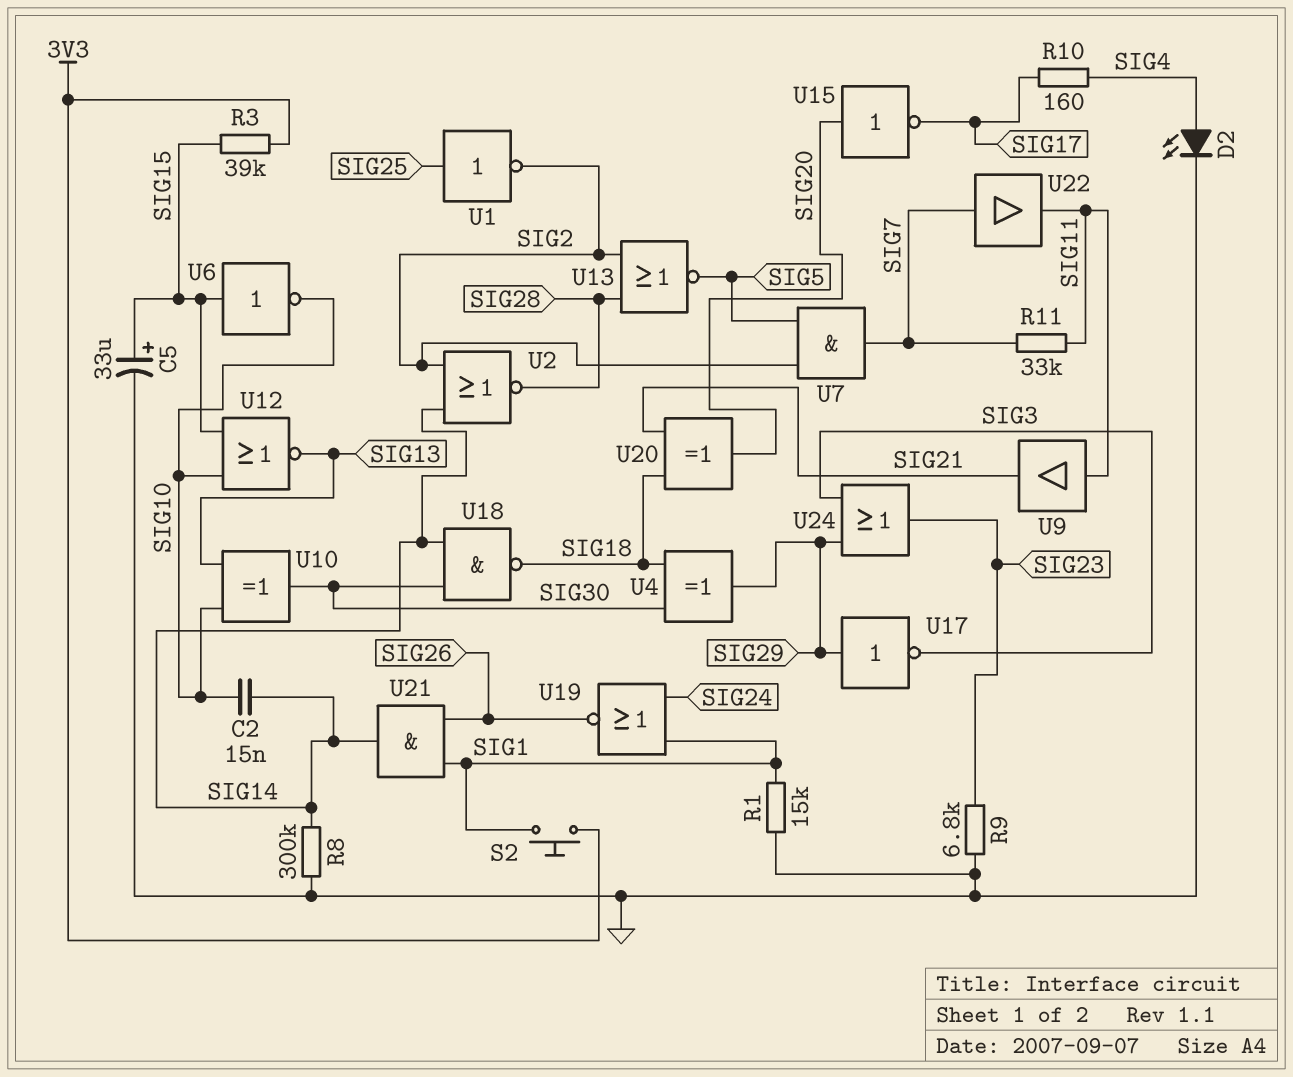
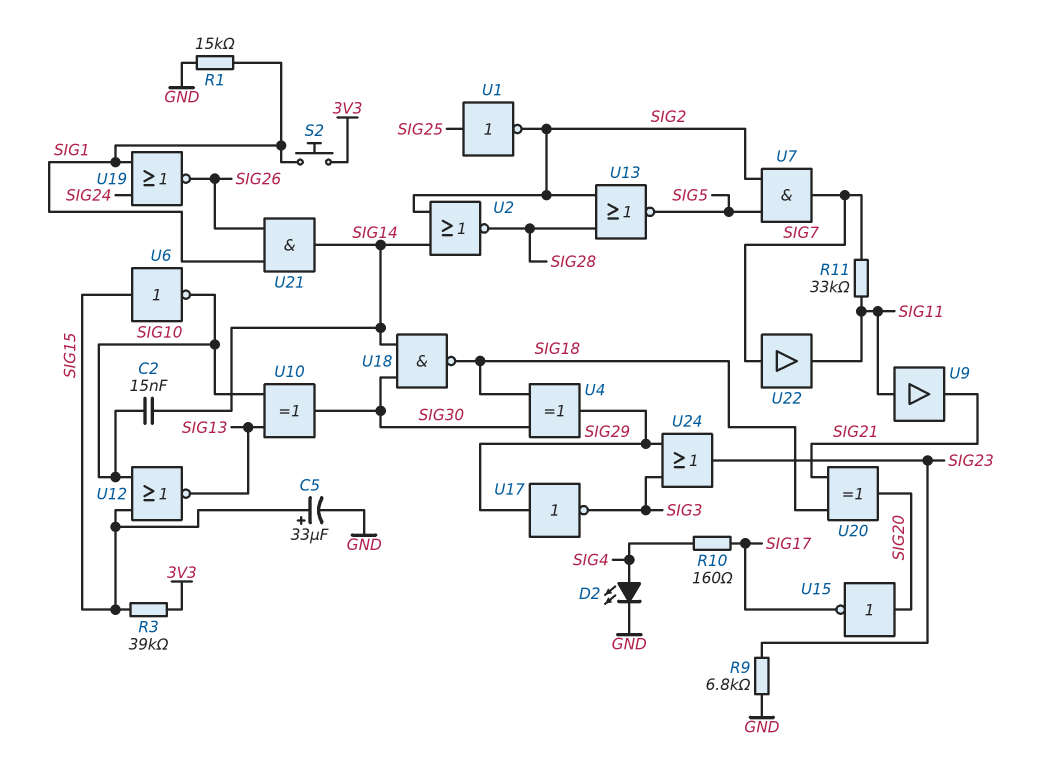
R8: 300k (GND, SIG14) -> none

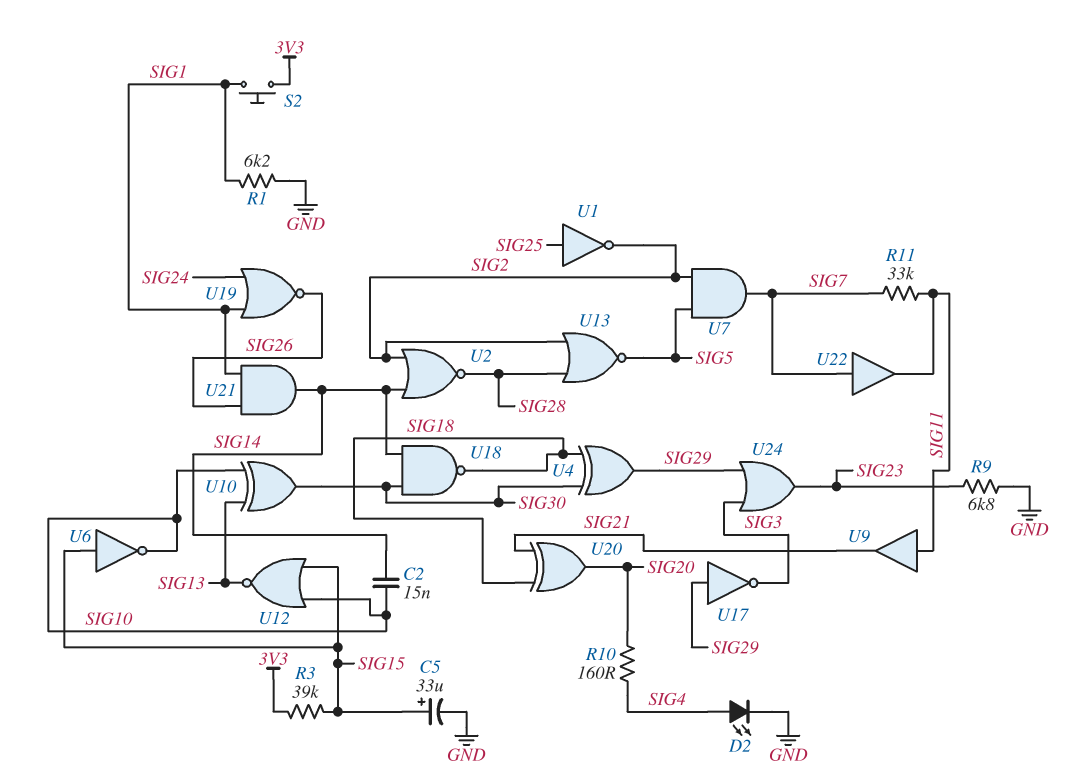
R1: 15k (GND, SIG1) -> 6.2k (GND, SIG1)
R10: 160 (SIG4, SIG17) -> 160 (SIG4, SIG20)
U15: NOT (in SIG20, out SIG17) -> none

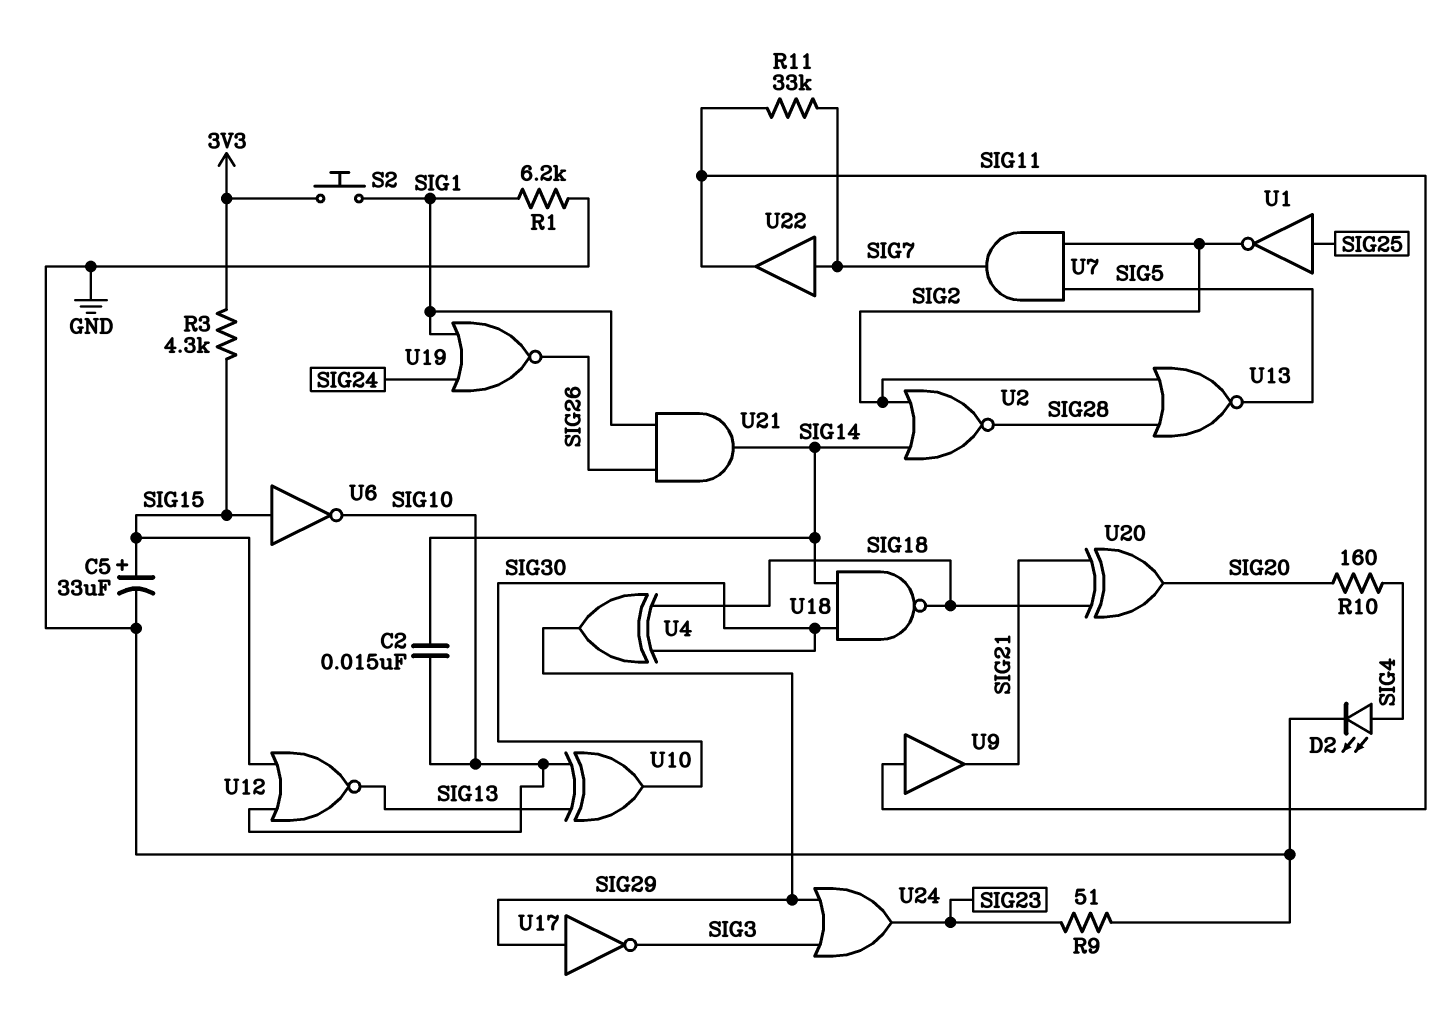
R3: 39k (3V3, SIG15) -> 4.3k (3V3, SIG15)
R9: 6.8k (GND, SIG23) -> 51 (GND, SIG23)

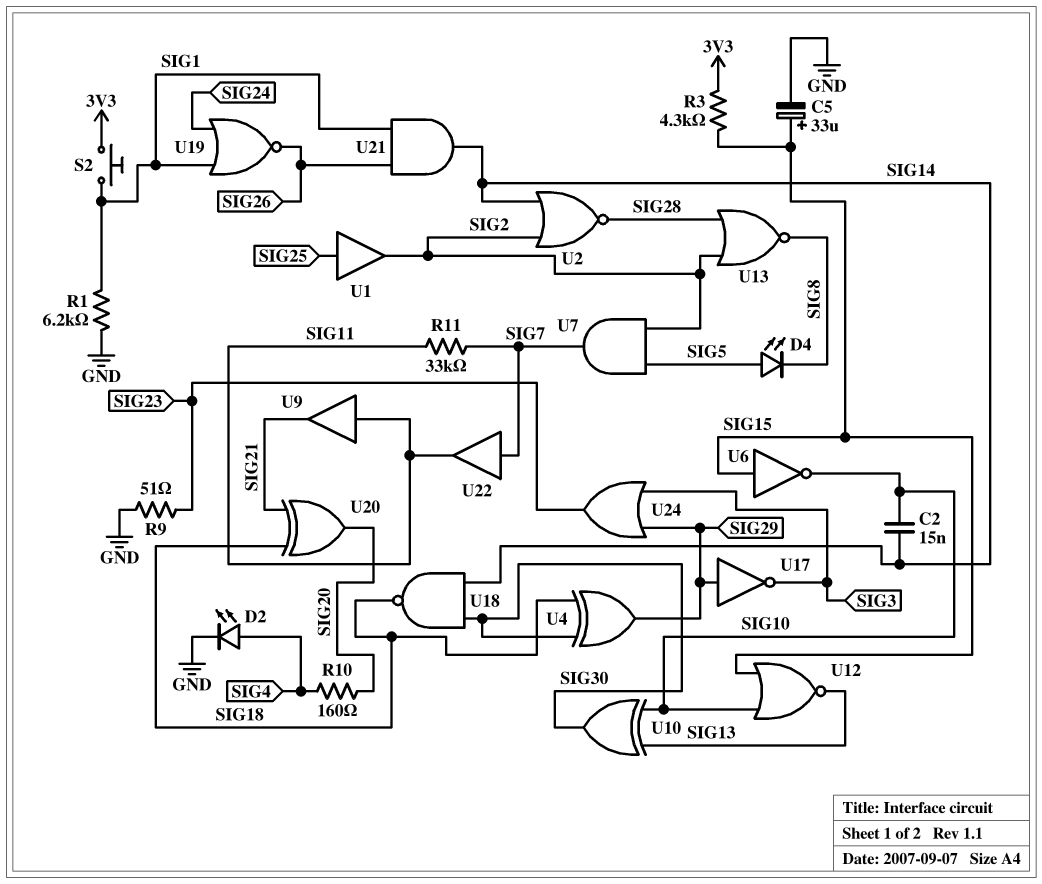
D4: none -> LED (A SIG5, K SIG8)
U1: NOT (in SIG25, out SIG2) -> buffer (in SIG25, out SIG2)
U13: NOR (in SIG2, in SIG28, out SIG5) -> NOR (in SIG2, in SIG28, out SIG8)

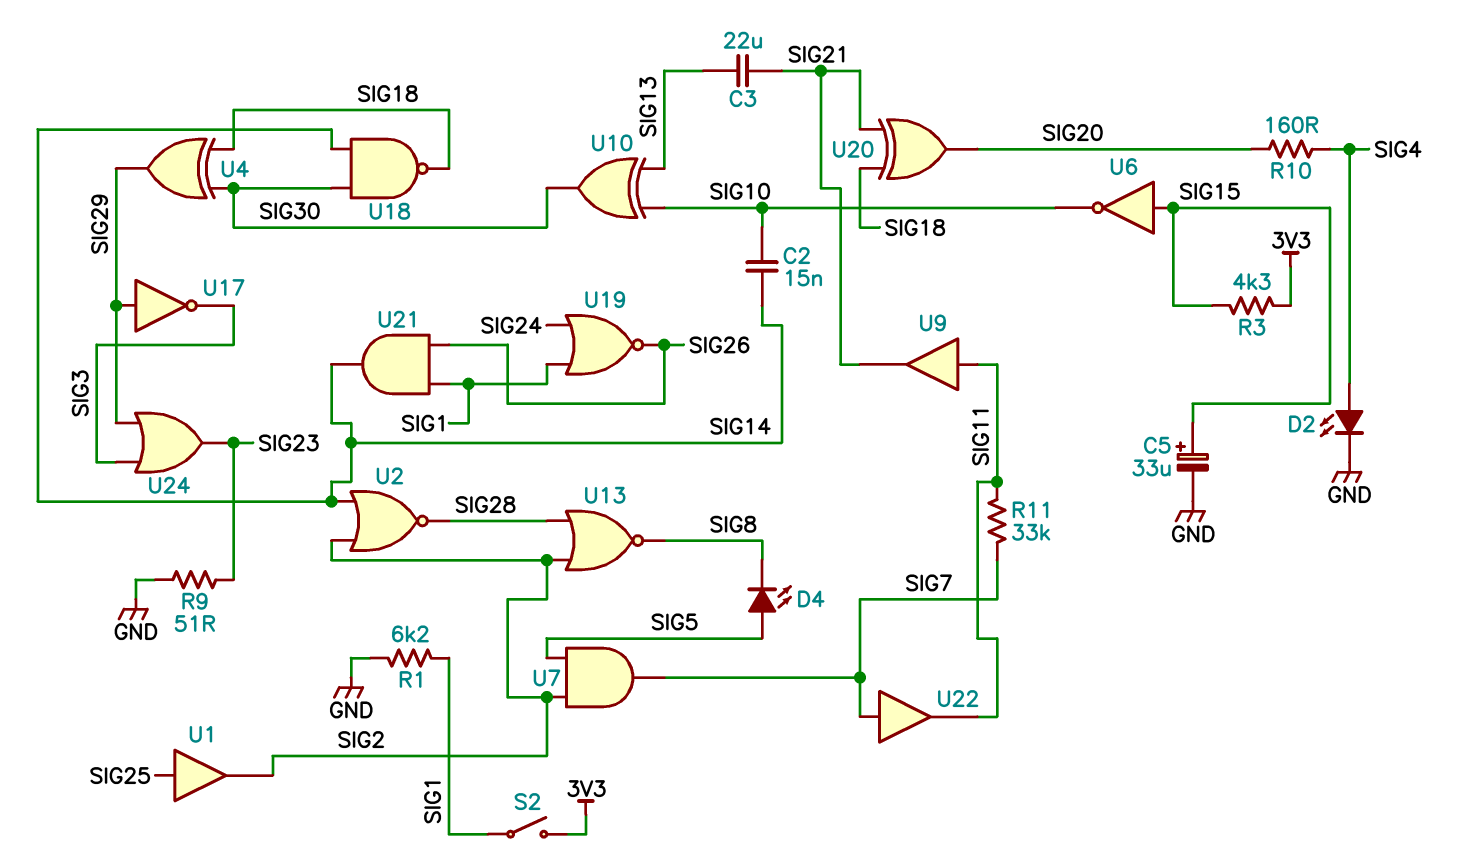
C3: none -> 22uF (SIG13, SIG21)
S2: button (3V3, SIG1) -> switch (3V3, SIG1)
U12: NOR (in SIG10, in SIG15, out SIG13) -> none

